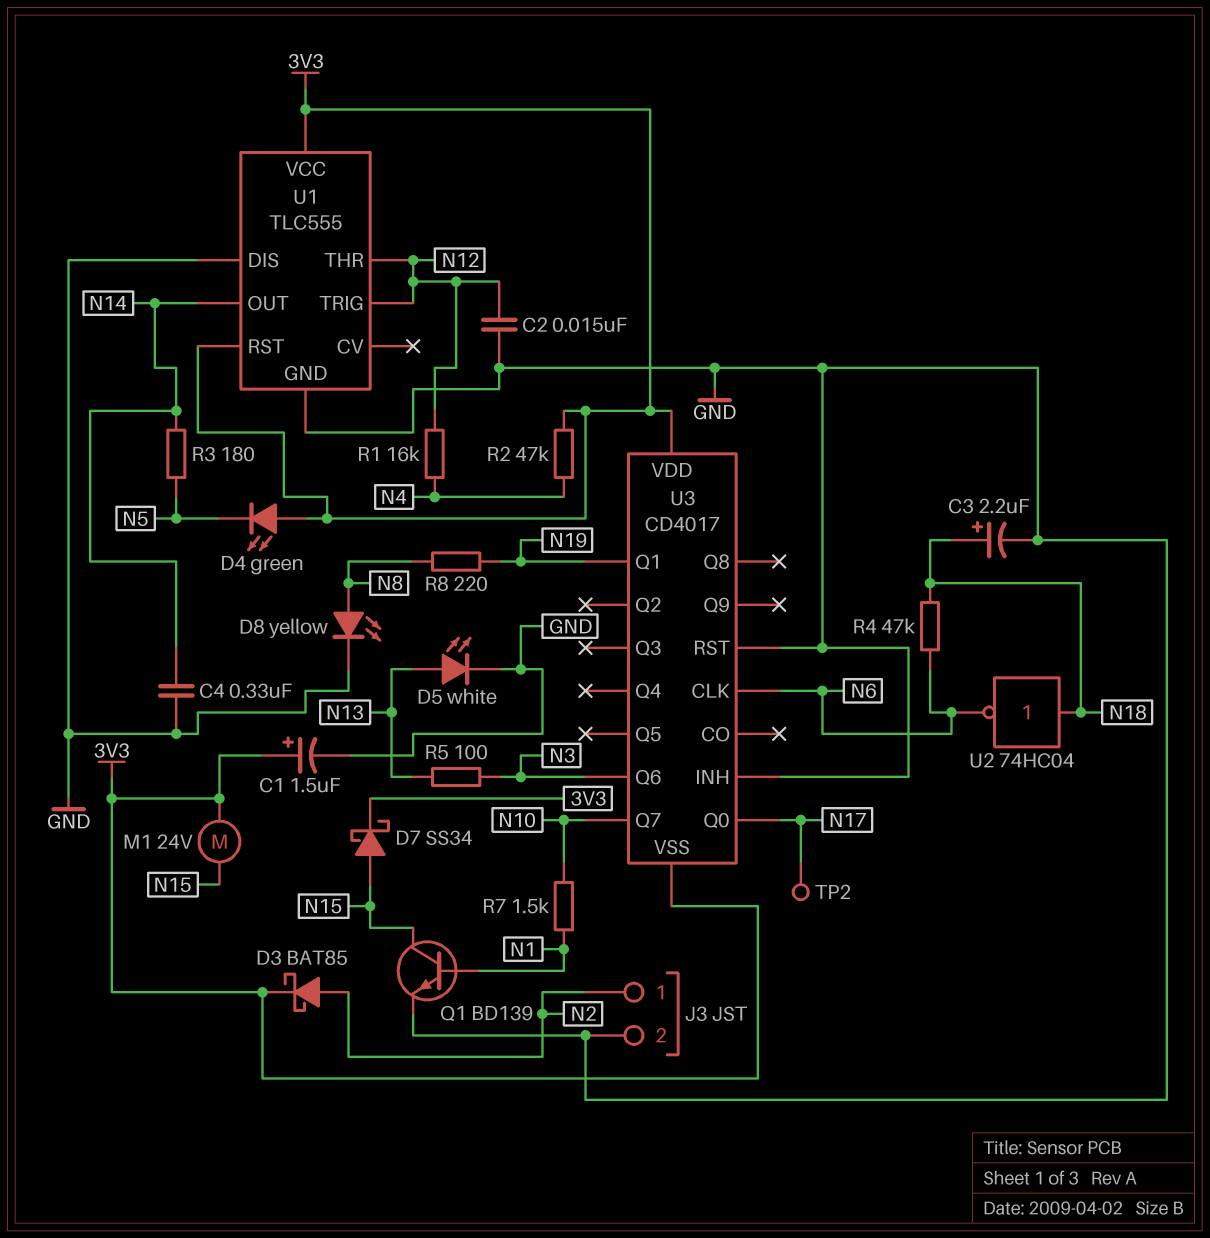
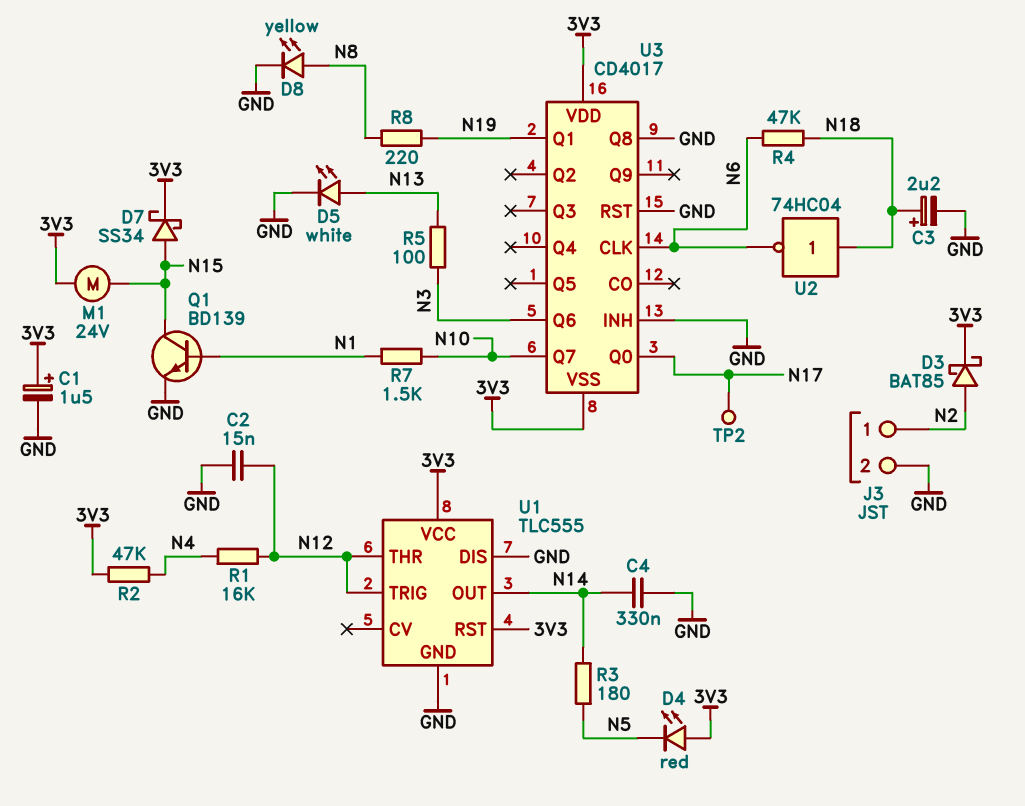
D4: LED green (A 3V3, K N5) -> LED red (A 3V3, K N5)
U3 pin Q8: none -> GND

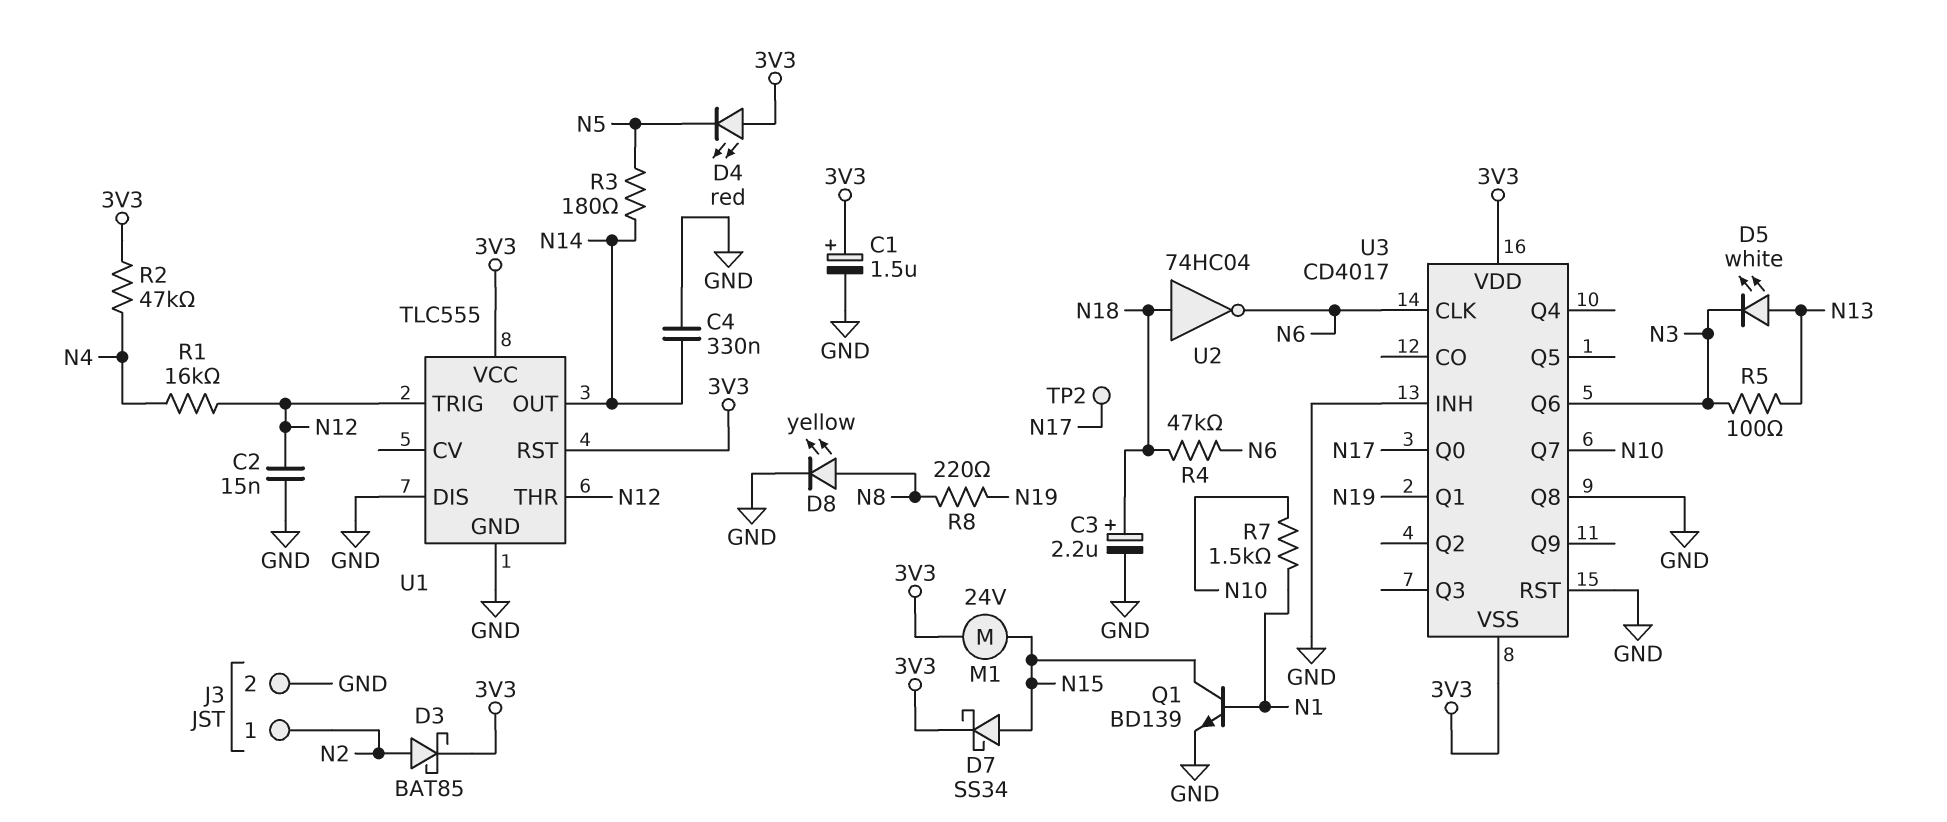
D5: LED white (A N13, K GND) -> LED white (A N13, K N3)

